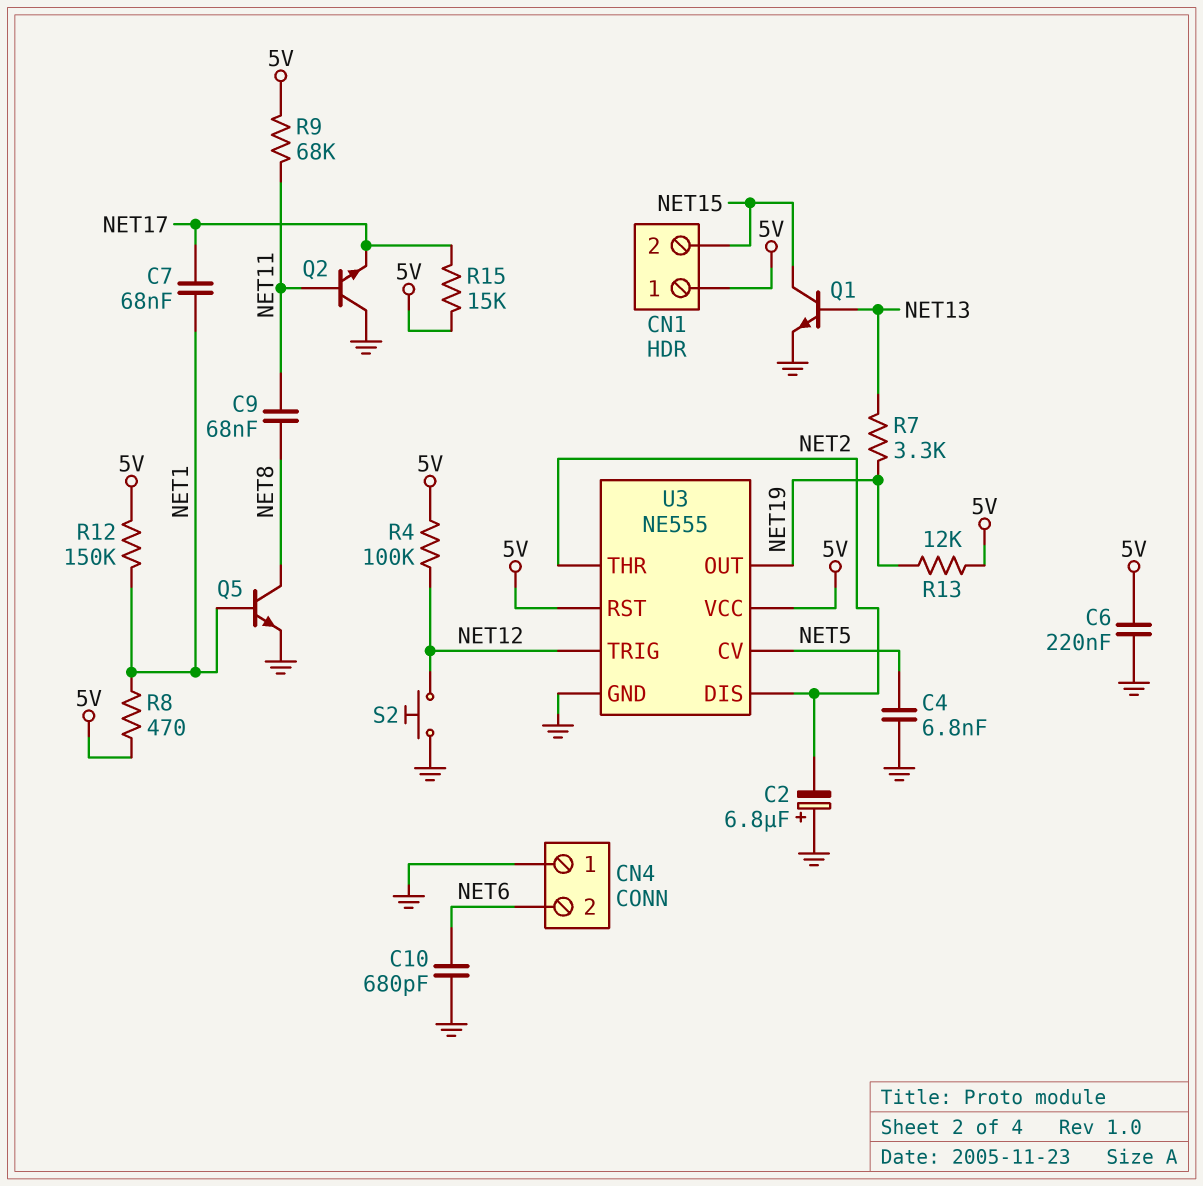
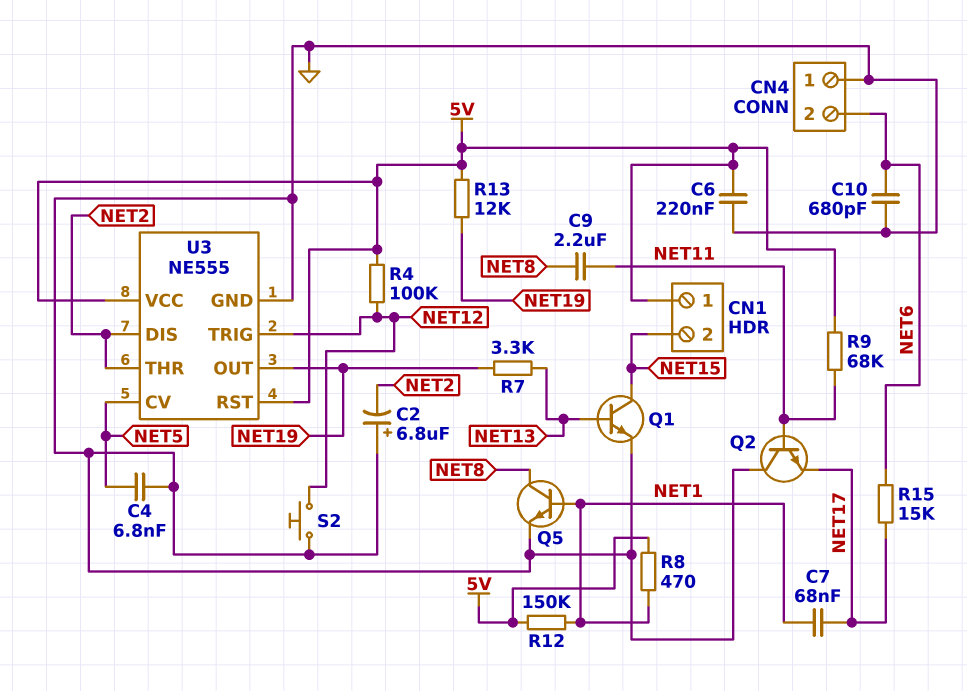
C9: 68nF (NET8, NET11) -> 2.2uF (NET8, NET11)
R15: 15k (5V, NET17) -> 15k (NET6, NET17)

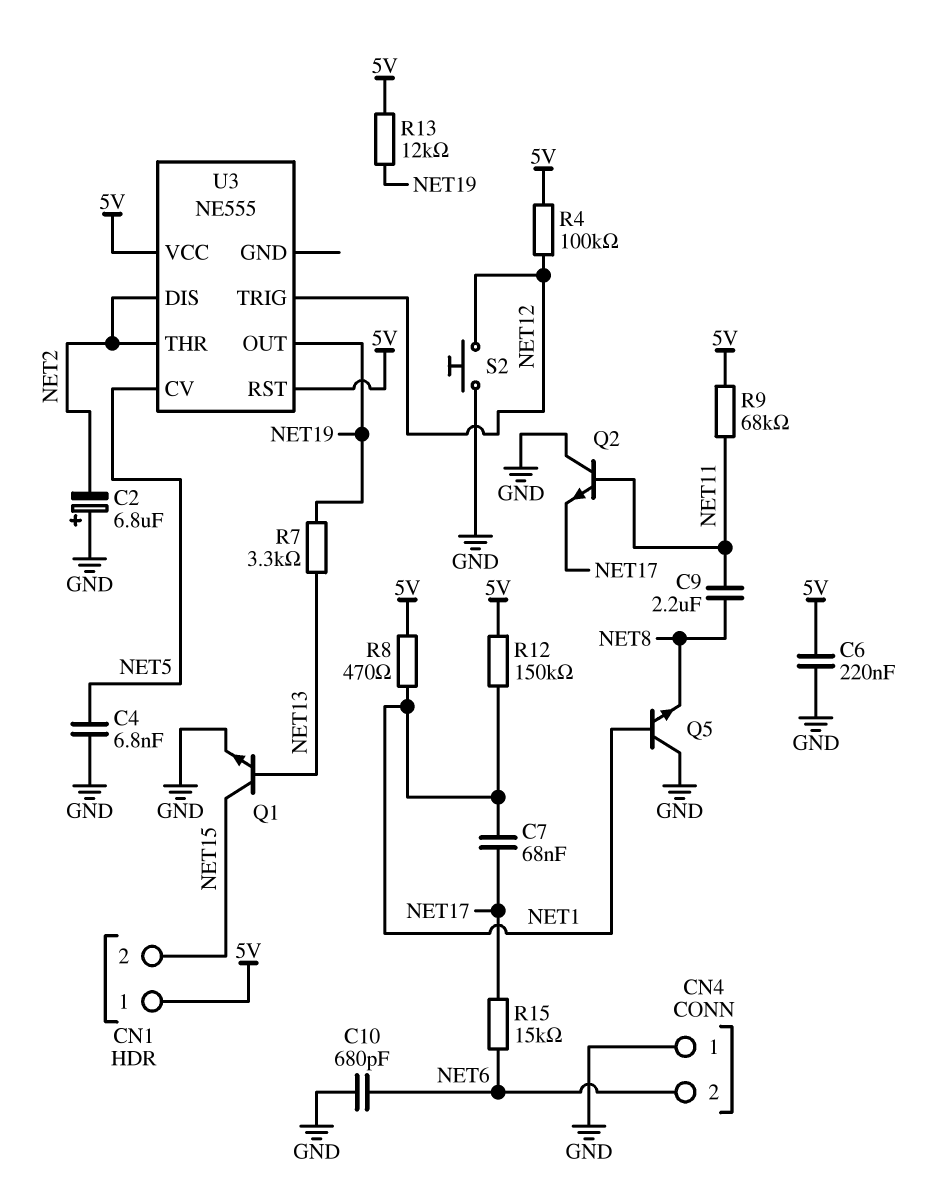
Q5: NPN (B NET1, C NET8, E GND) -> NPN (B NET1, C GND, E NET8)
U3 pin GND: GND -> none

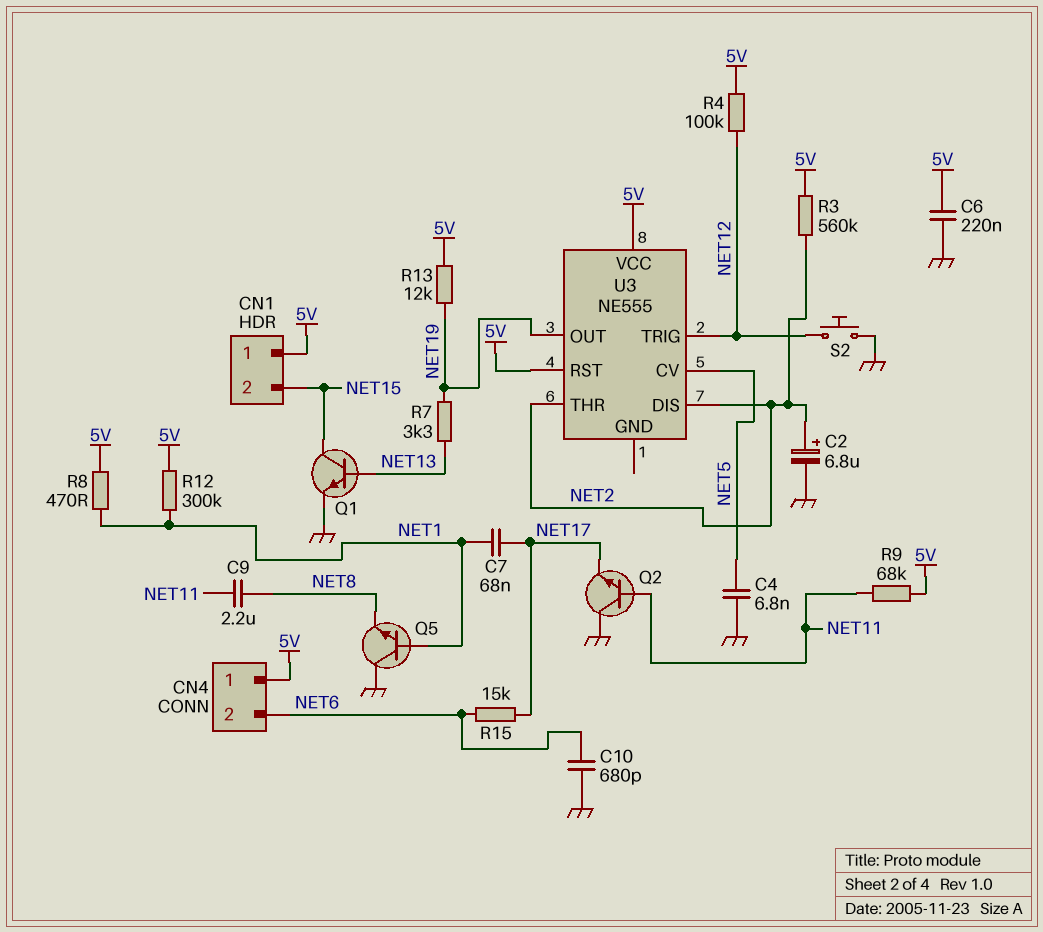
C2: 6.8uF (plus GND, minus NET2) -> 6.8uF (plus NET2, minus GND)
CN4 pin 1: GND -> 5V
R3: none -> 560k (5V, NET2)
R12: 150k (5V, NET1) -> 300k (5V, NET1)

